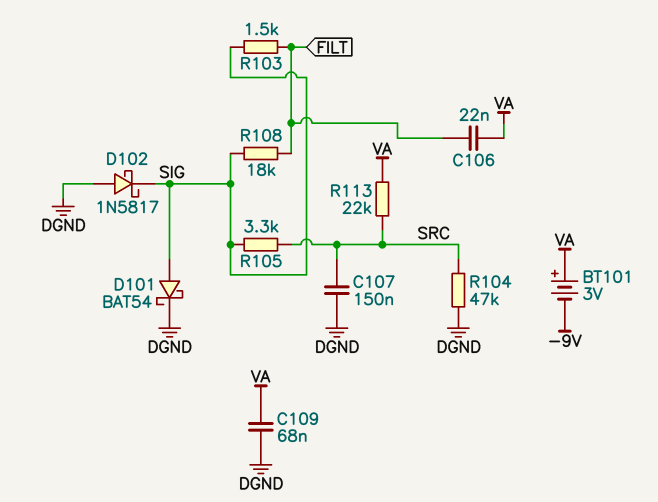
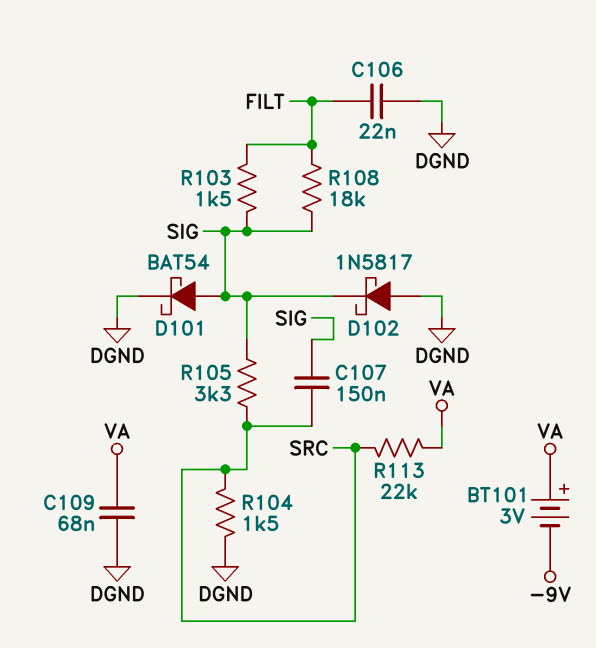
C106: 22nF (FILT, VA) -> 22nF (DGND, FILT)
C107: 150nF (DGND, SRC) -> 150nF (SIG, SRC)
R104: 47k (DGND, SRC) -> 1.5k (DGND, SRC)

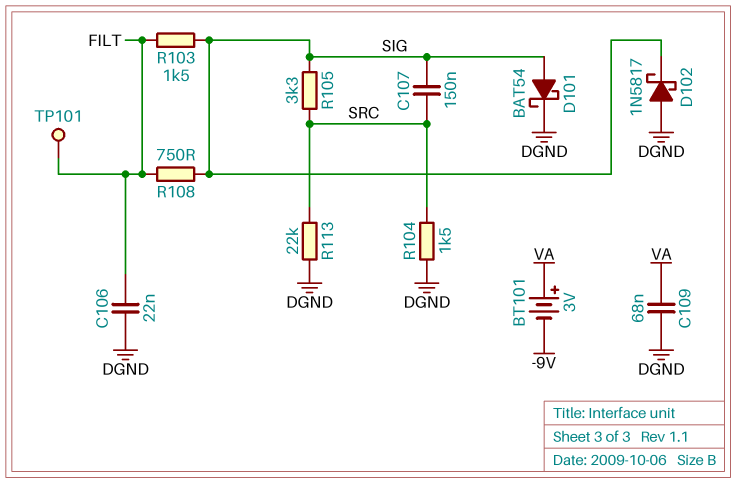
R108: 18k (FILT, SIG) -> 750 (FILT, SIG)
R113: 22k (SRC, VA) -> 22k (DGND, SRC)
TP101: none -> test point (FILT)

